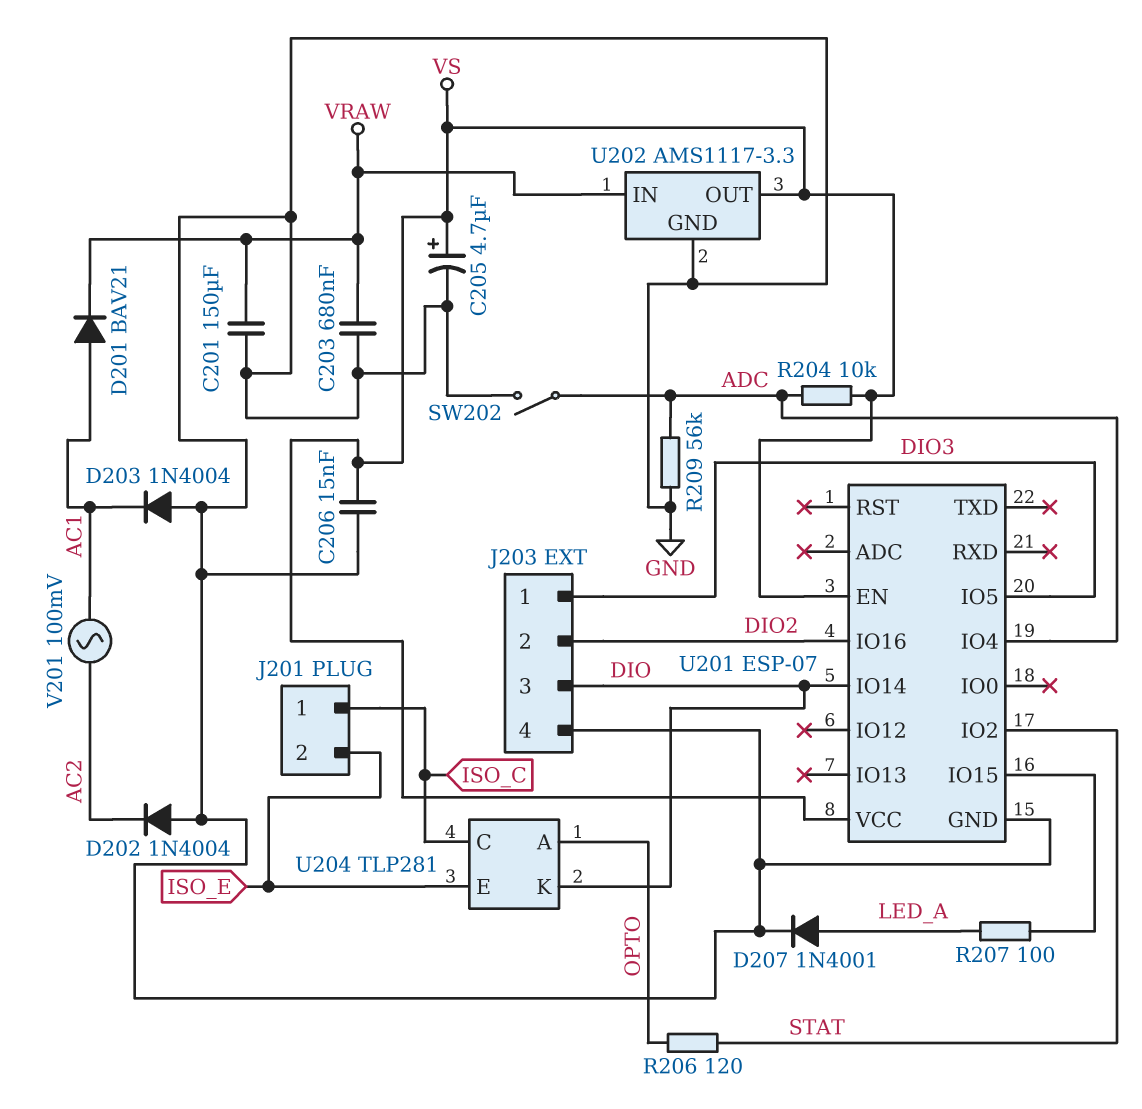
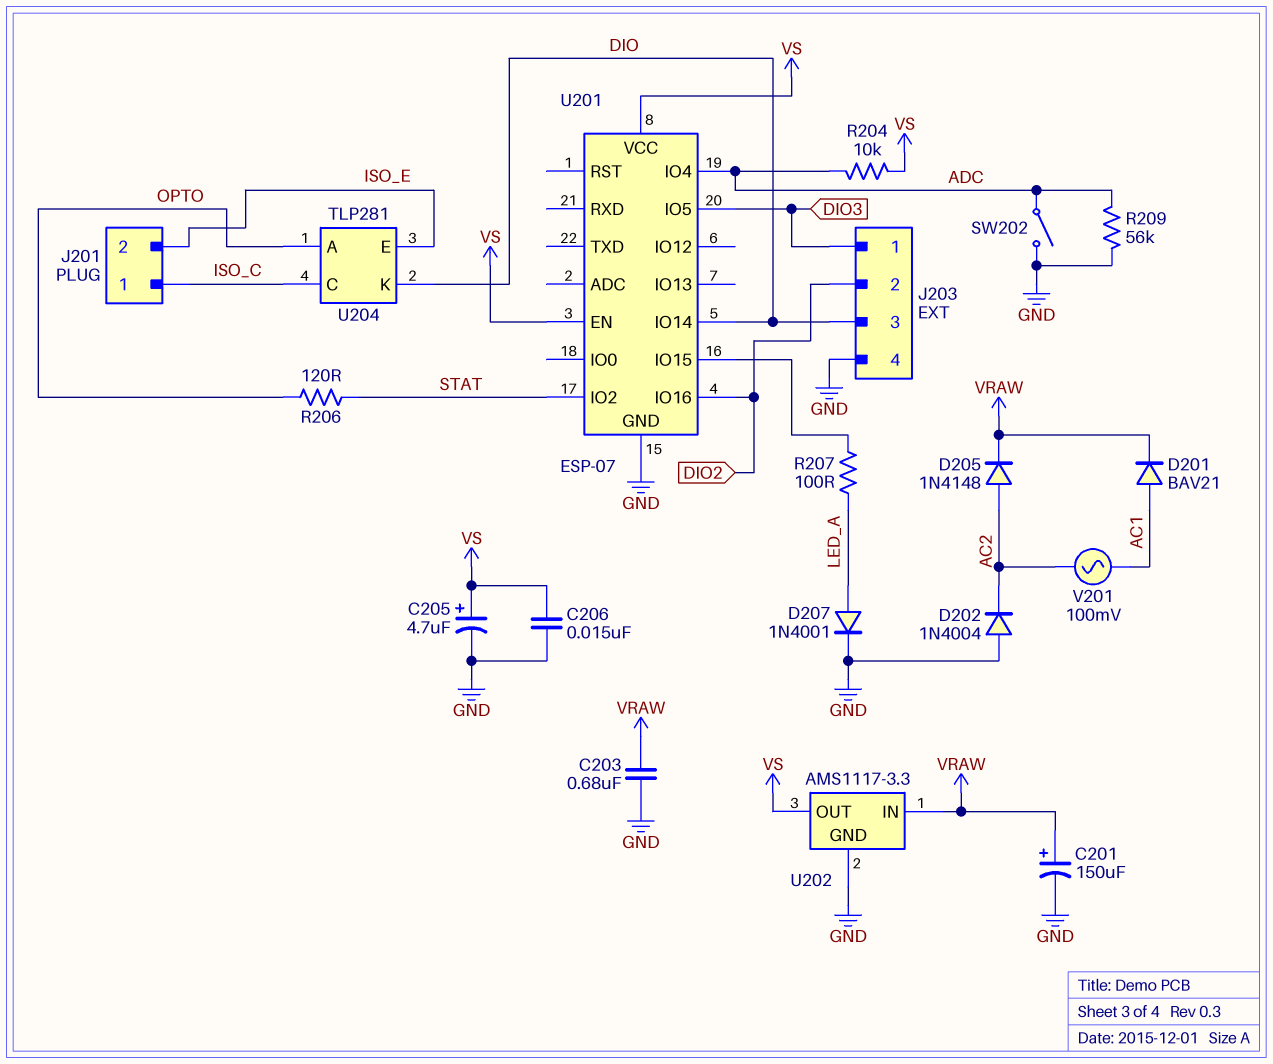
C201: 150uF (GND, VRAW) -> 150uF (plus VRAW, minus GND)
D203: diode 1N4004 (A GND, K AC1) -> none
D205: none -> diode 1N4148 (A AC2, K VRAW)

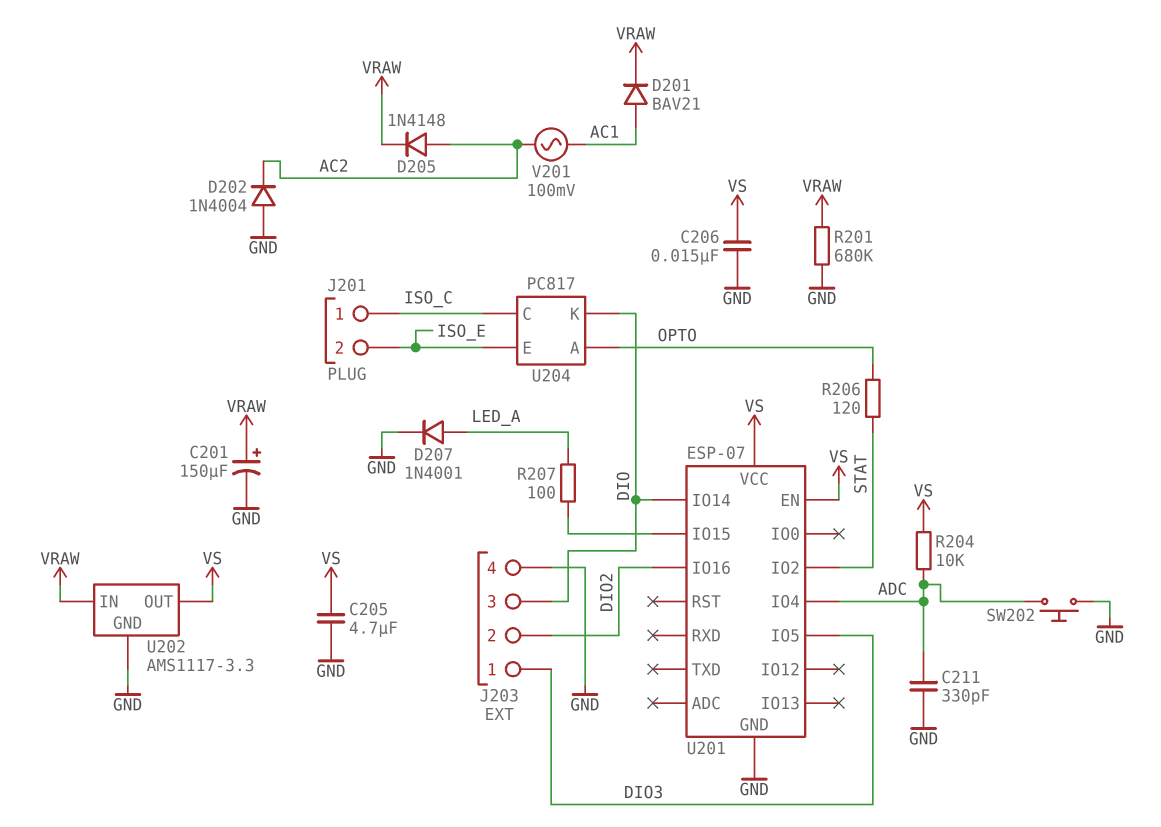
C203: 680nF (GND, VRAW) -> none
C205: 4.7uF (plus VS, minus GND) -> 4.7uF (GND, VS)
C211: none -> 330pF (ADC, GND)
R201: none -> 680k (GND, VRAW)
R209: 56k (ADC, GND) -> none
SW202: switch (ADC, GND) -> button (ADC, GND)
U204: TLP281 -> PC817

